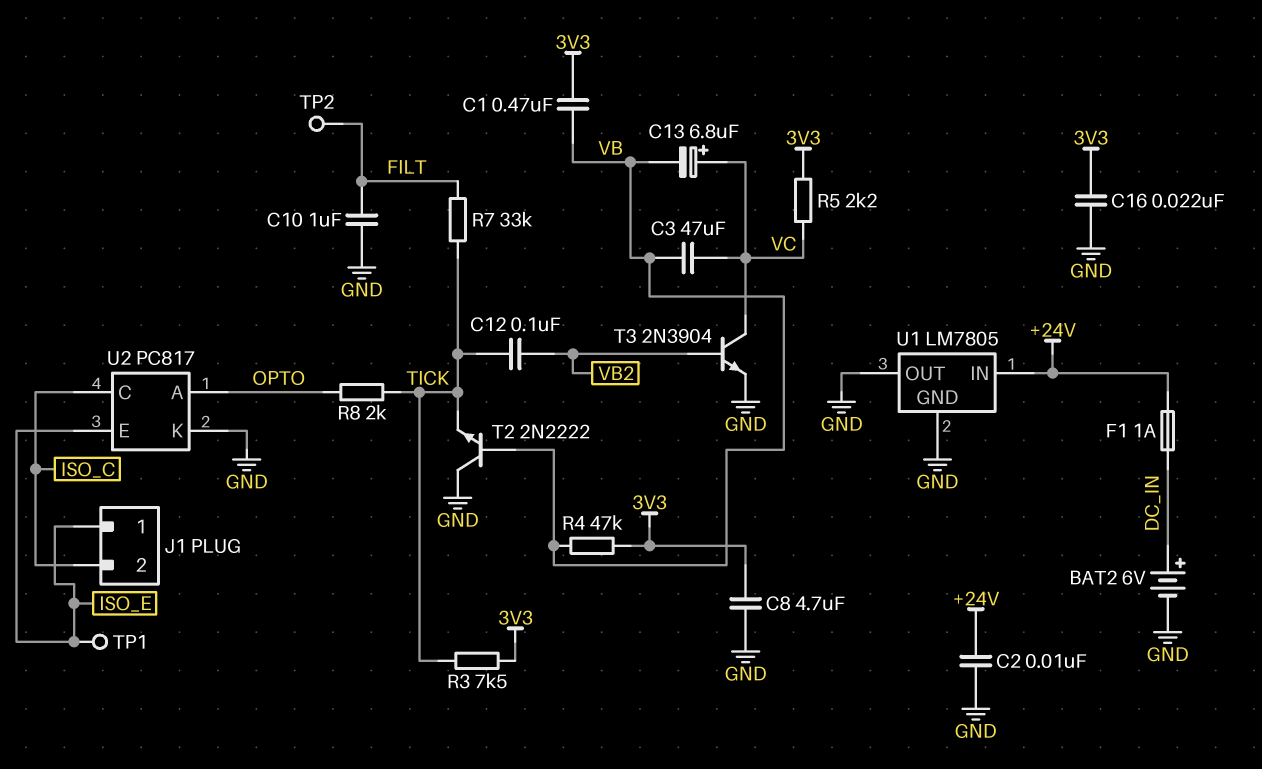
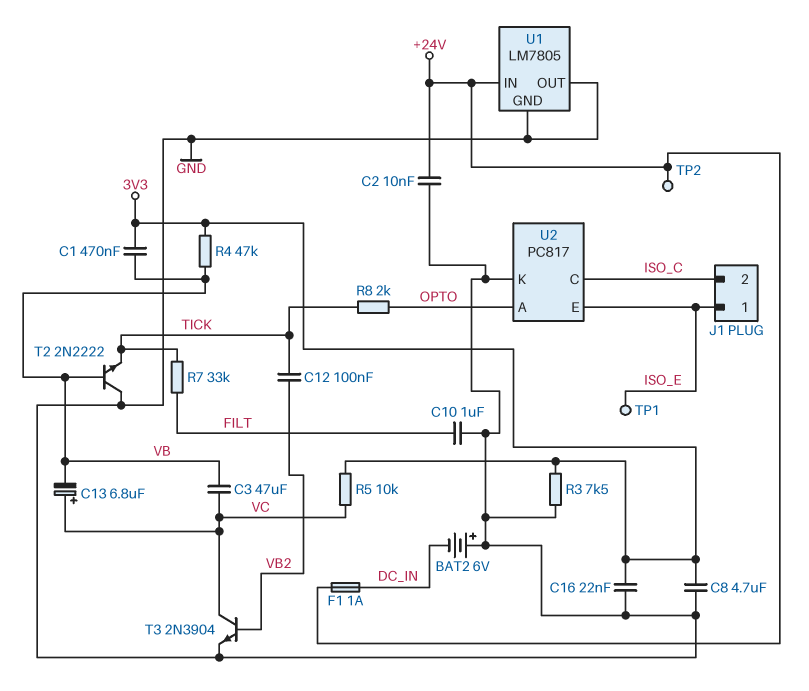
BAT2: 6V (plus DC_IN, minus GND) -> 6V (plus GND, minus DC_IN)
R3: 7.5k (3V3, TICK) -> 7.5k (3V3, GND)
R5: 2.2k (3V3, VC) -> 10k (3V3, VC)
TP2: test point (FILT) -> test point (+24V)

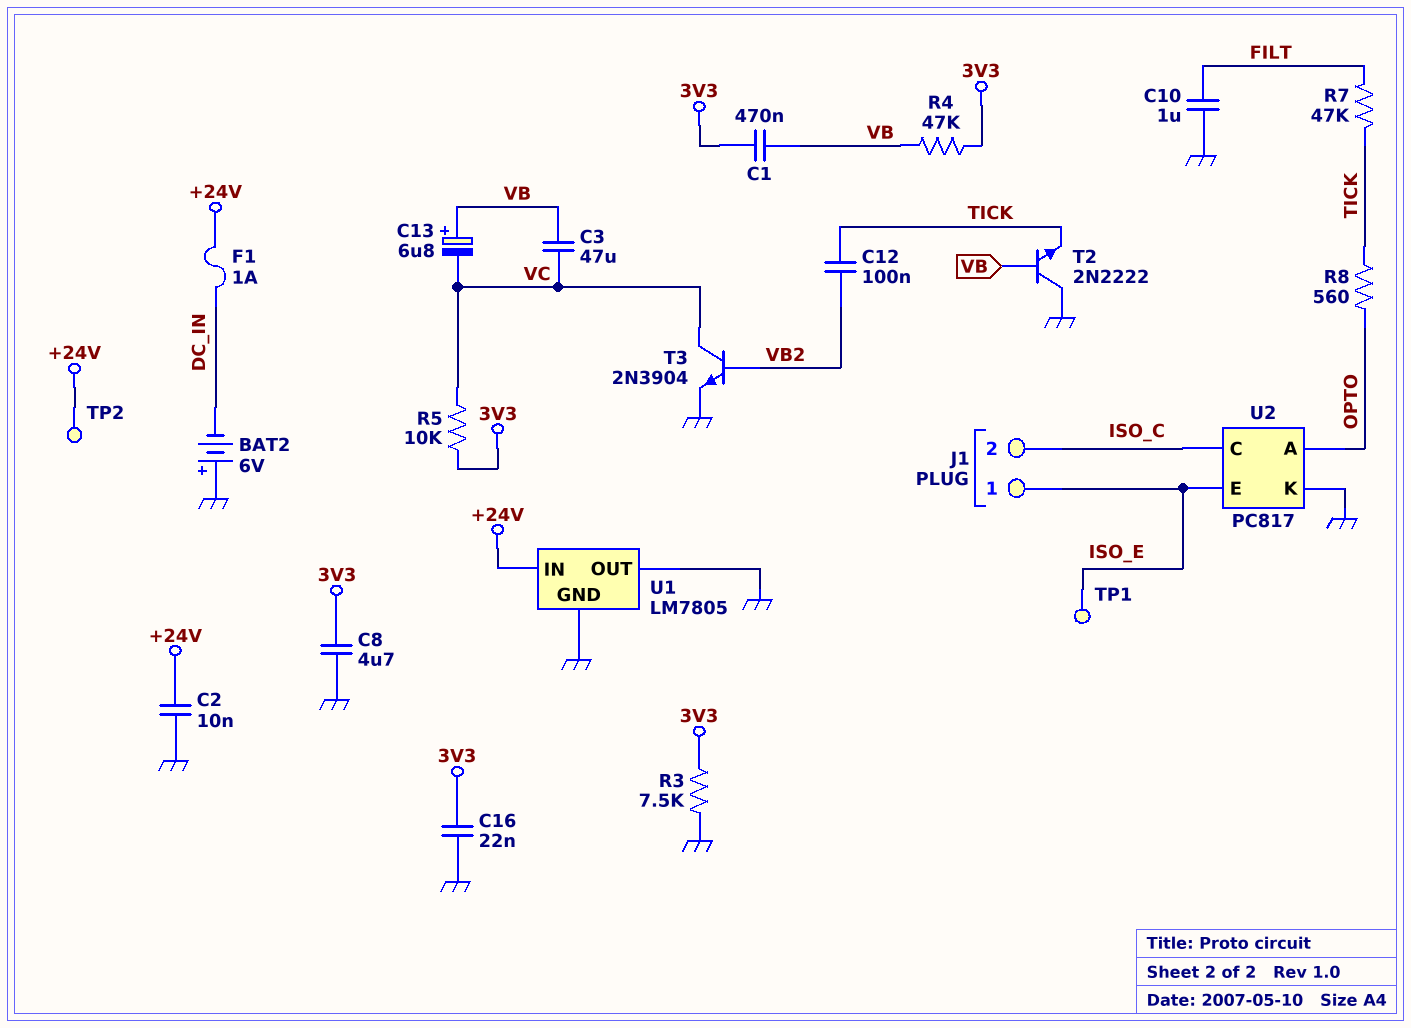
C13: 6.8uF (plus VC, minus VB) -> 6.8uF (plus VB, minus VC)
R7: 33k (FILT, TICK) -> 47k (FILT, TICK)
R8: 2k (OPTO, TICK) -> 560 (OPTO, TICK)

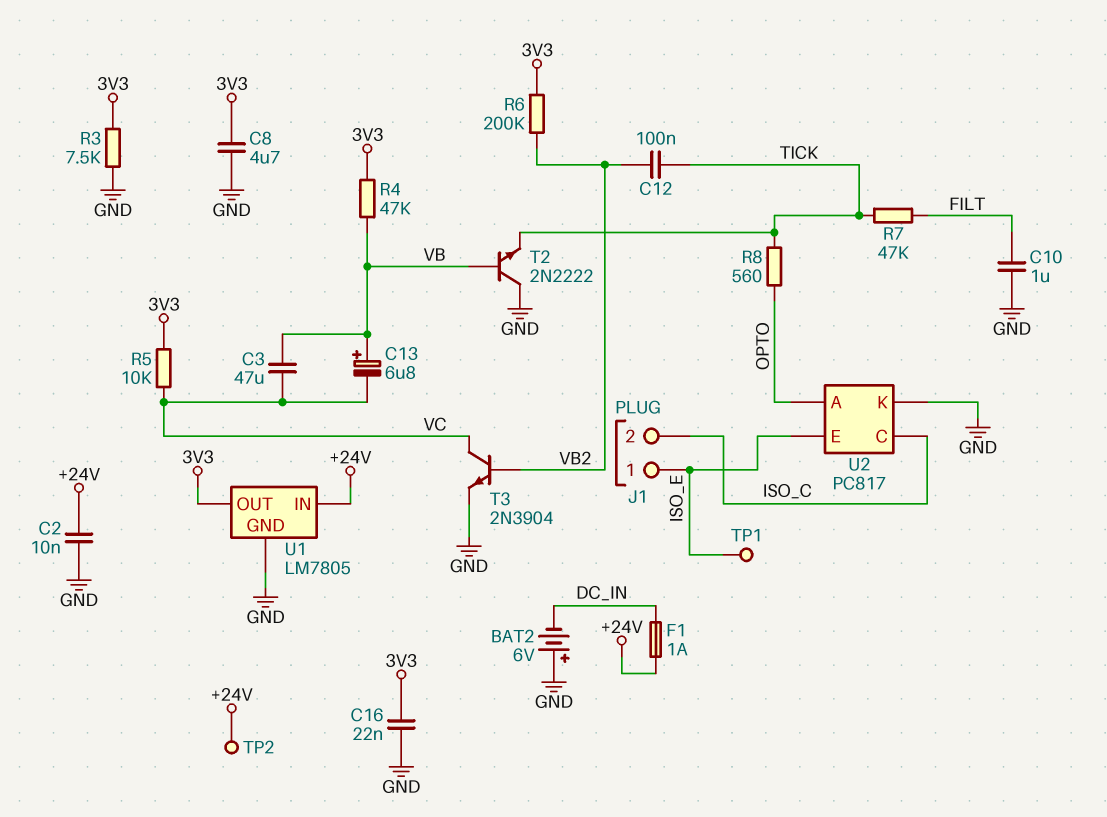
C1: 470nF (3V3, VB) -> none
R6: none -> 200k (3V3, VB2)
U1 pin OUT: GND -> 3V3

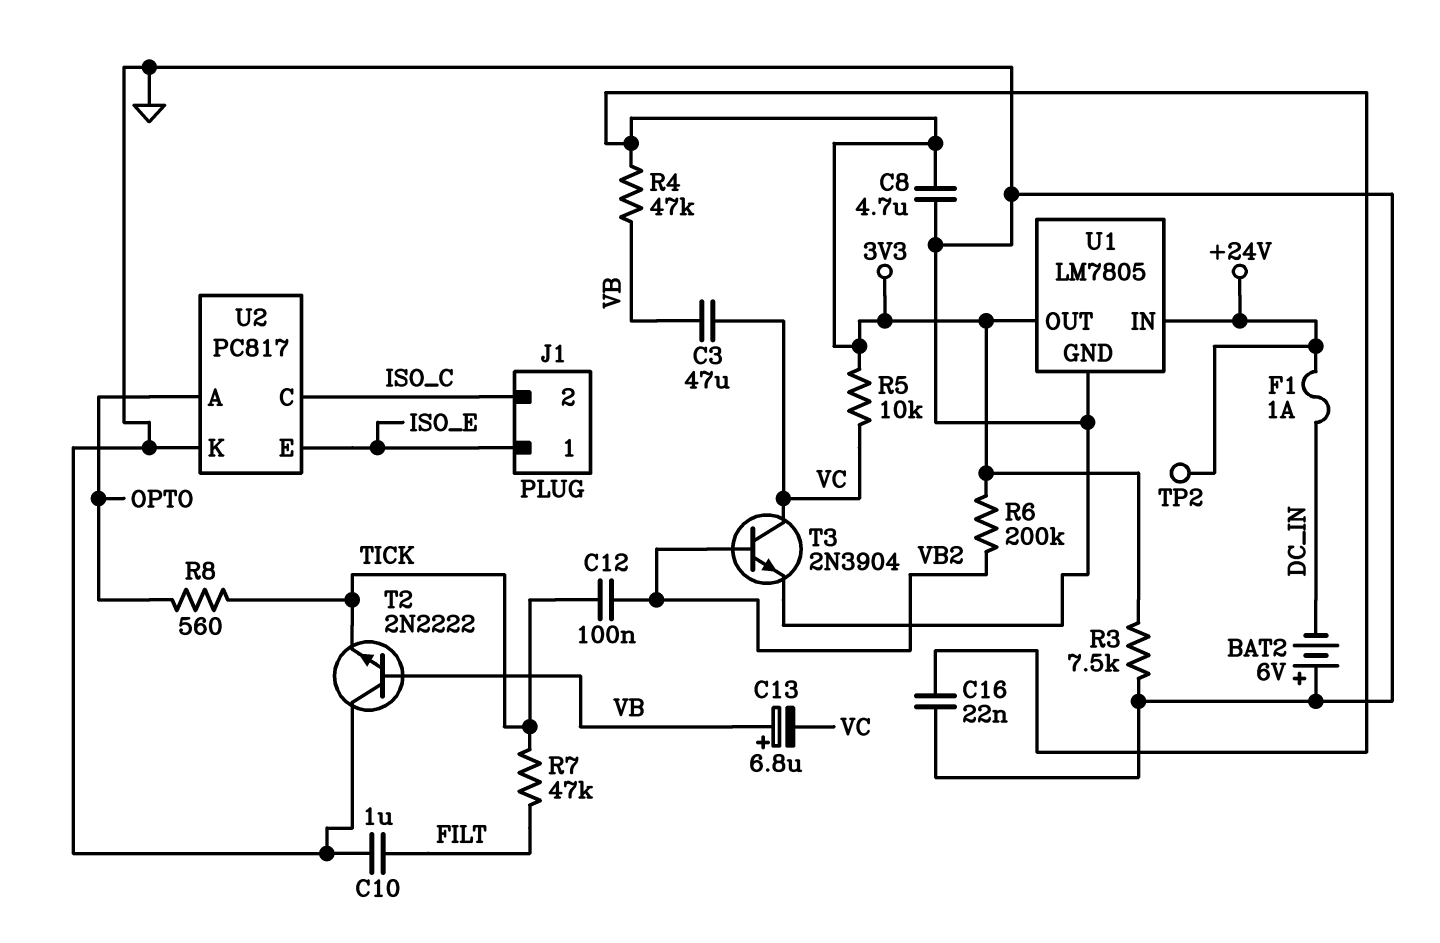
C2: 10nF (+24V, GND) -> none
TP1: test point (ISO_E) -> none

